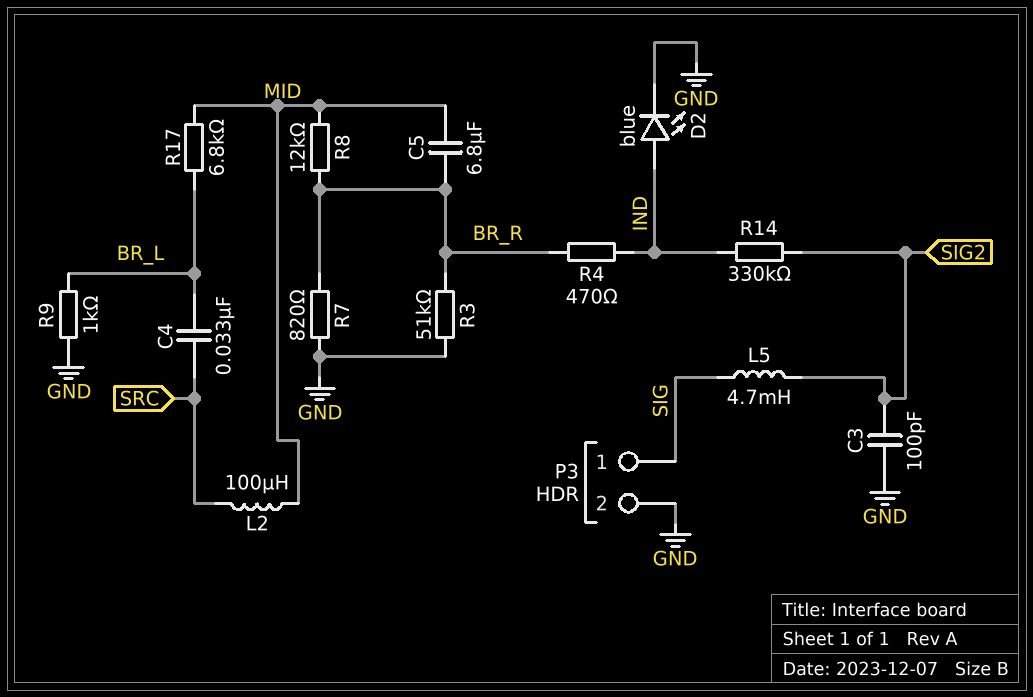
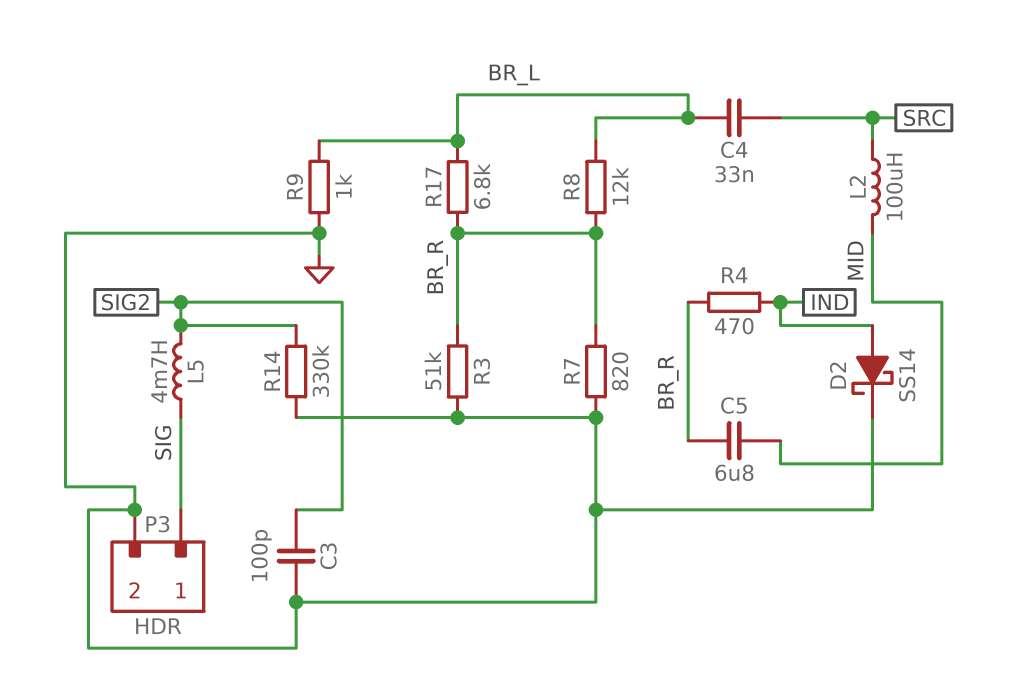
D2: LED blue (A IND, K GND) -> schottky SS14 (A IND, K GND)
R8: 12k (BR_R, MID) -> 12k (BR_L, BR_R)
R14: 330k (IND, SIG2) -> 330k (GND, SIG2)
R17: 6.8k (BR_L, MID) -> 6.8k (BR_L, BR_R)

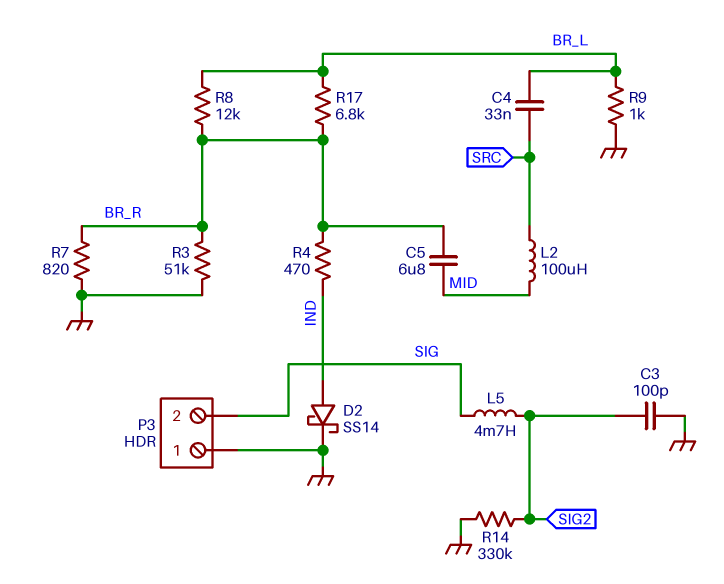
P3 pin 1: SIG -> GND
P3 pin 2: GND -> SIG

